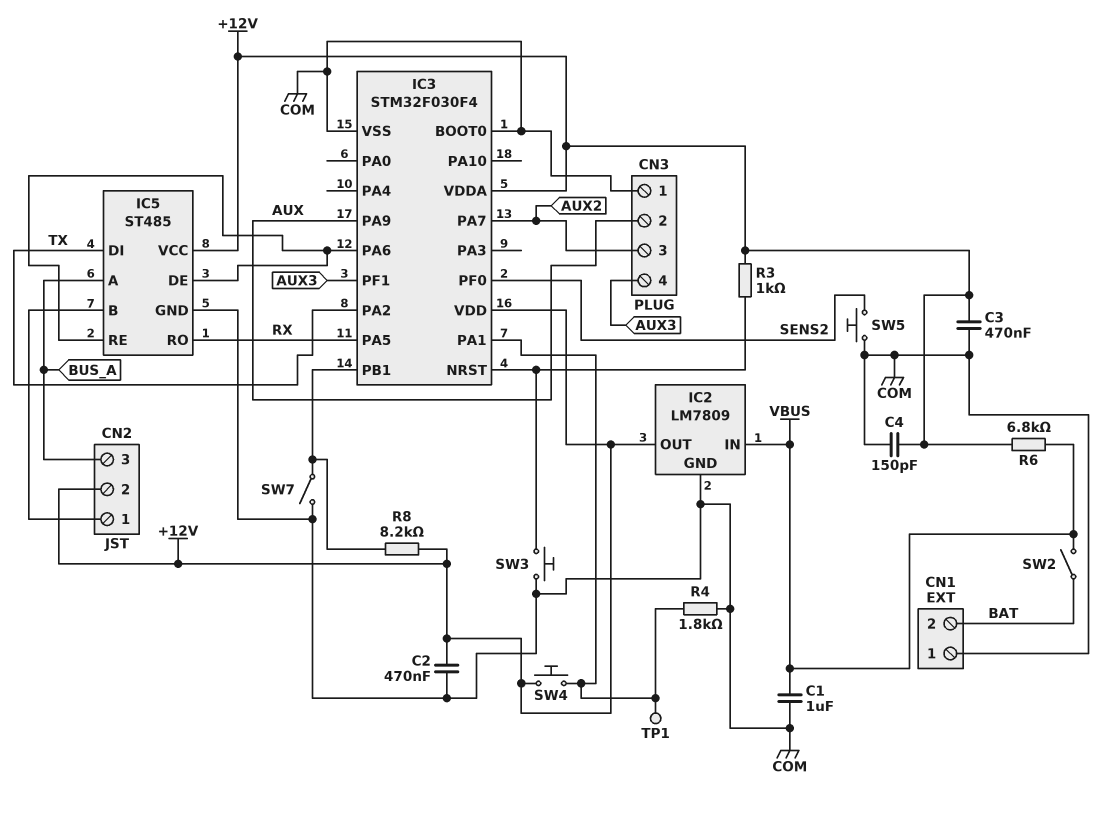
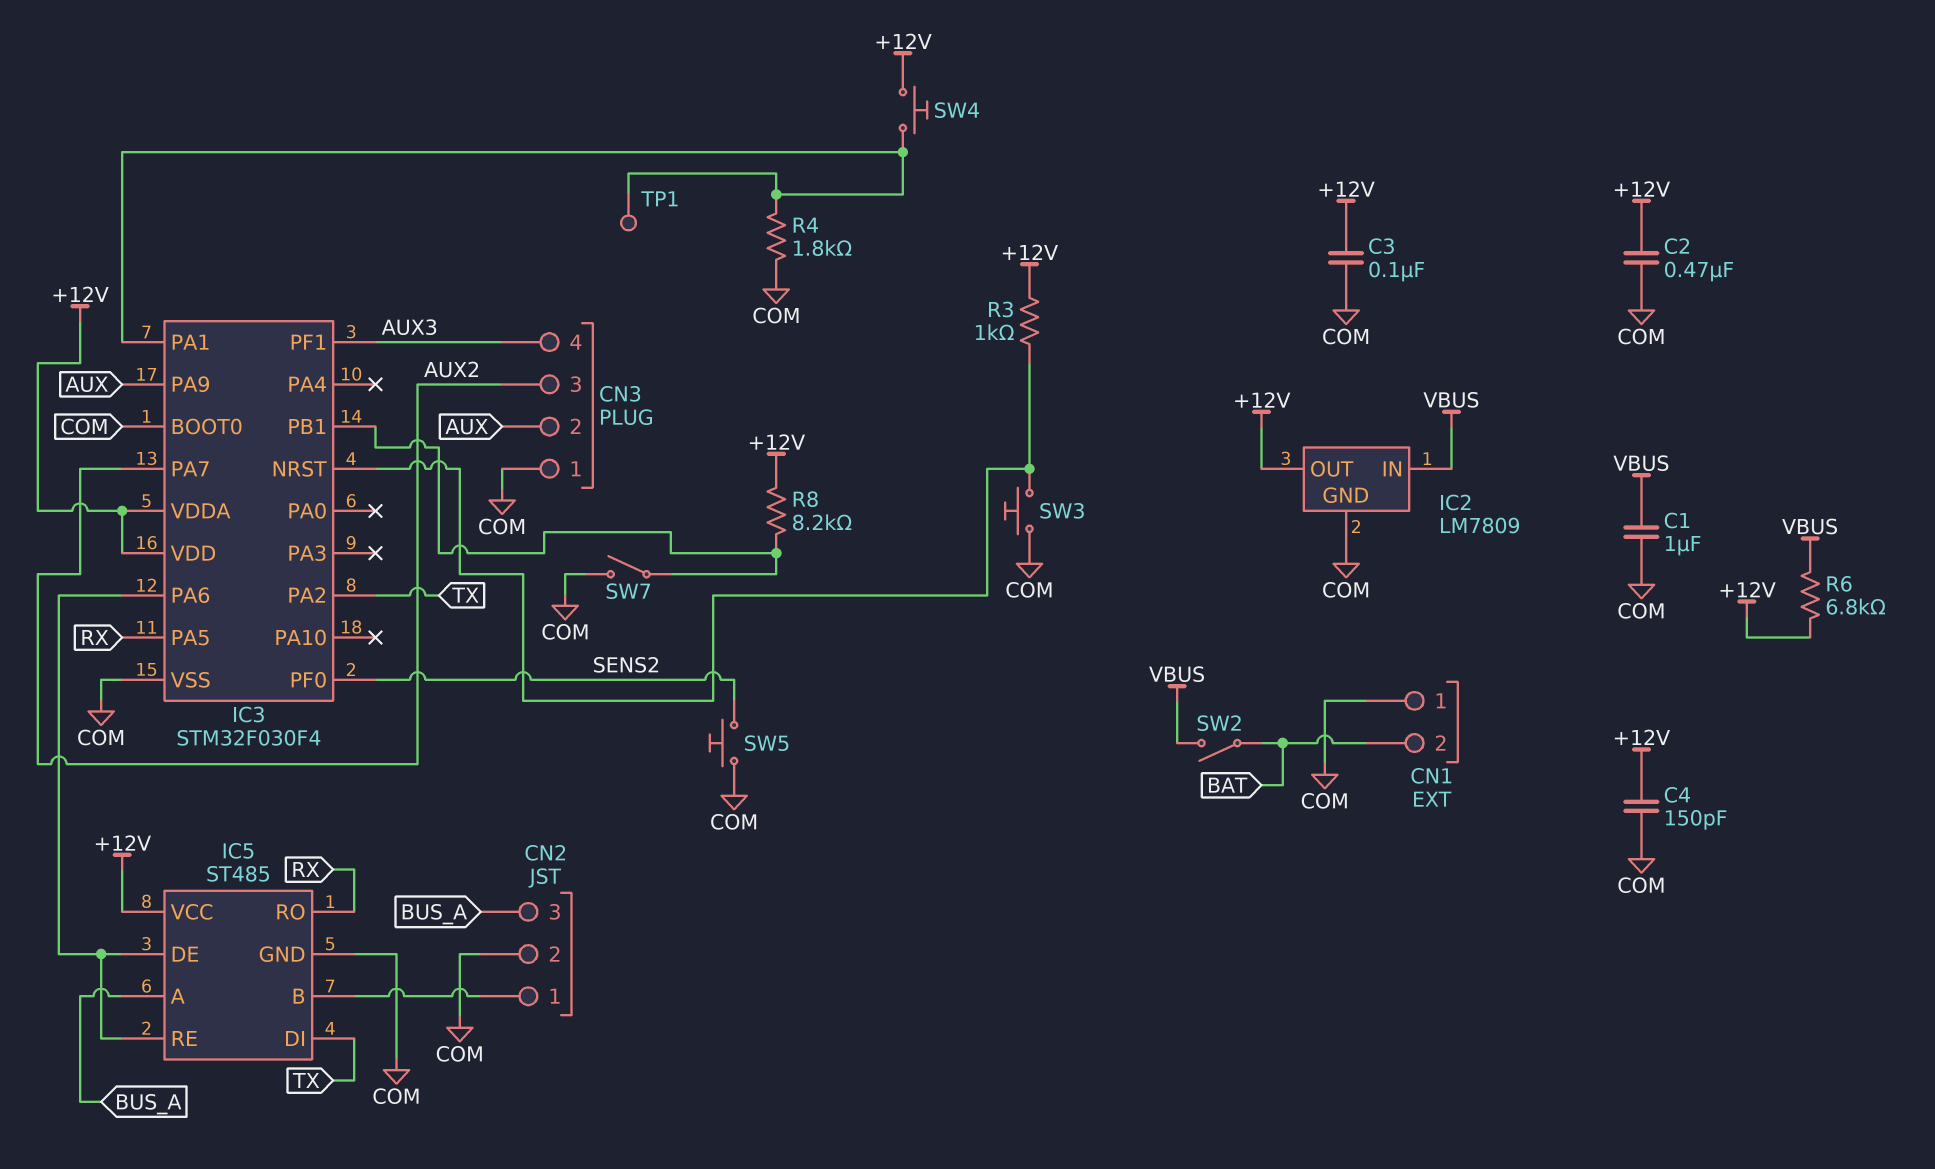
C3: 470nF (+12V, COM) -> 100nF (+12V, COM)
CN2 pin 2: +12V -> COM

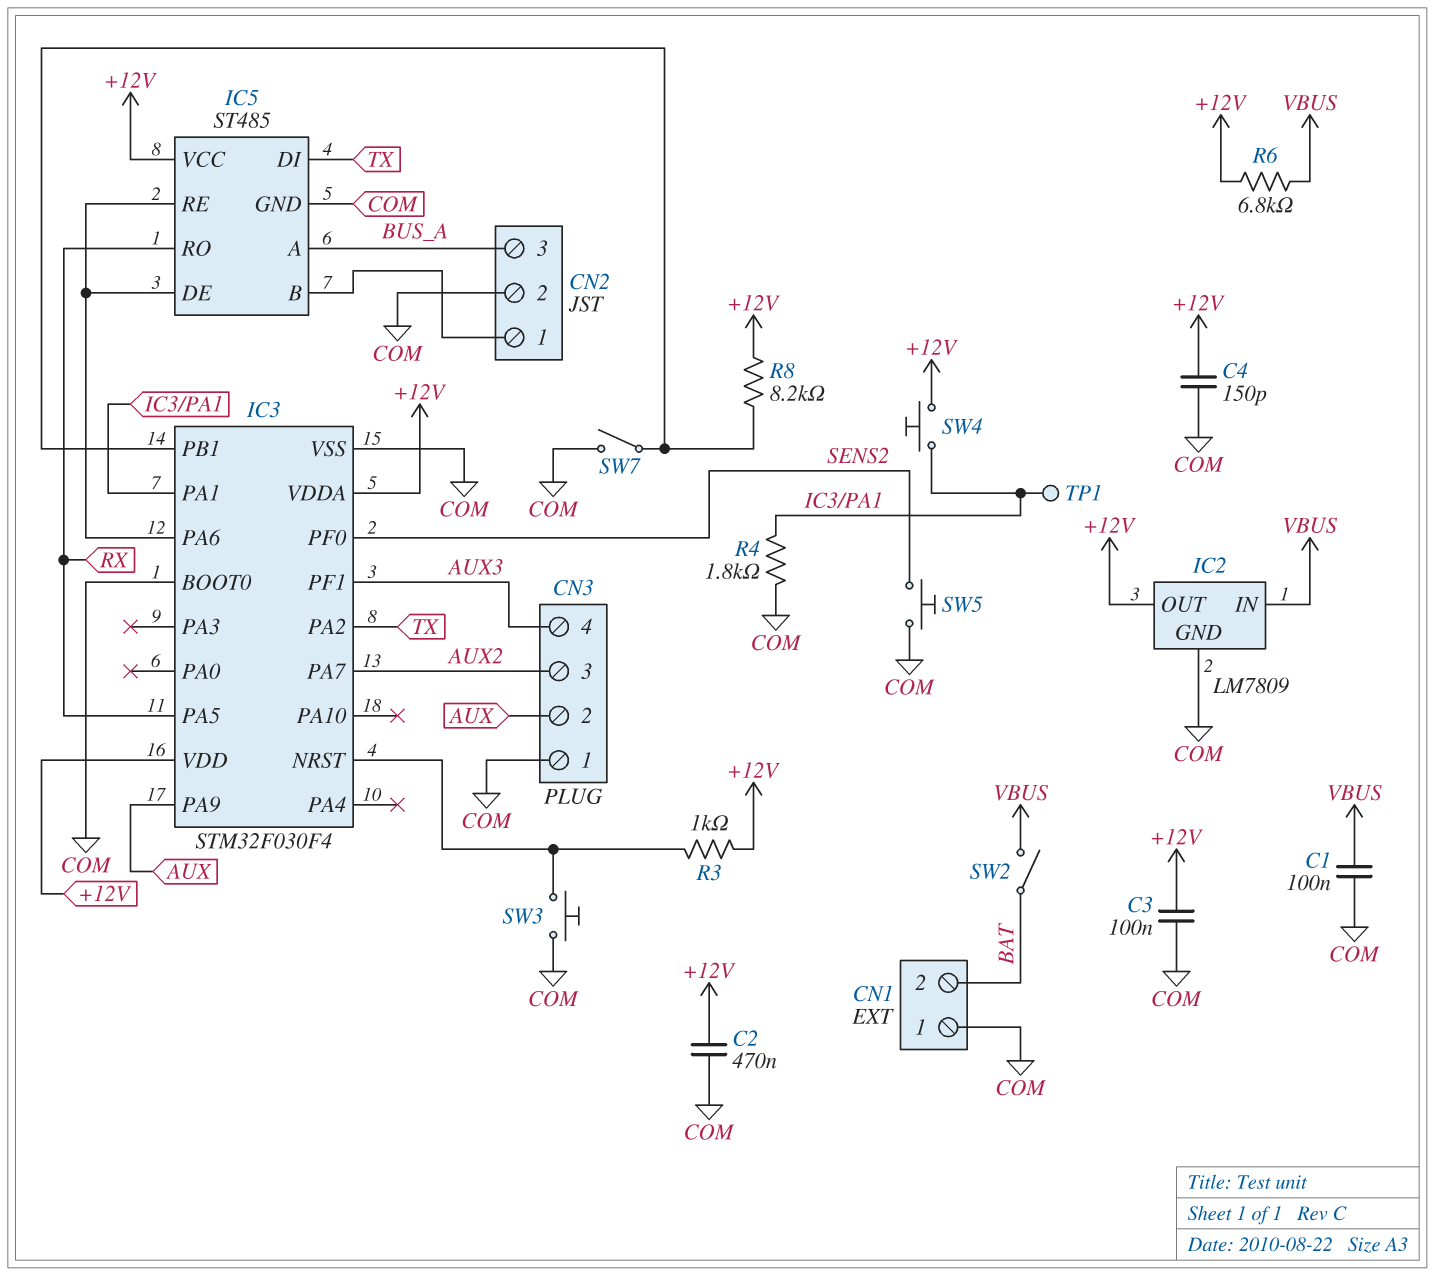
C1: 1uF (COM, VBUS) -> 100nF (COM, VBUS)

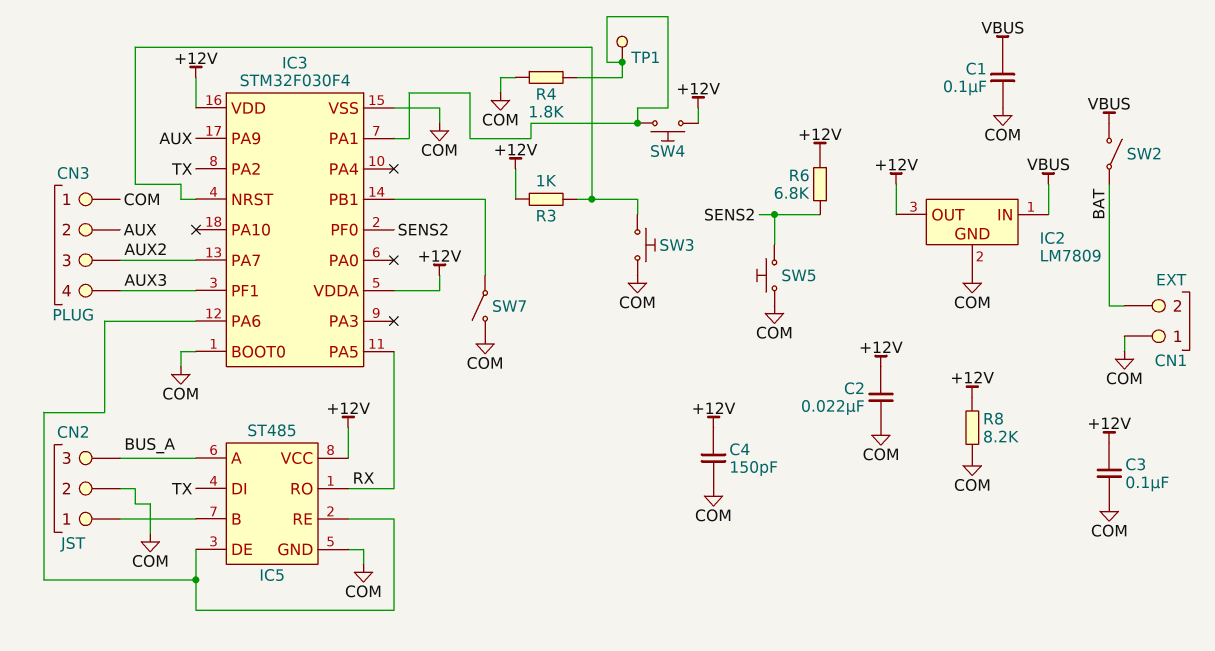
C2: 470nF (+12V, COM) -> 22nF (+12V, COM)
R6: 6.8k (+12V, VBUS) -> 6.8k (+12V, SENS2)
R8: 8.2k (+12V, IC3/PB1) -> 8.2k (+12V, COM)

